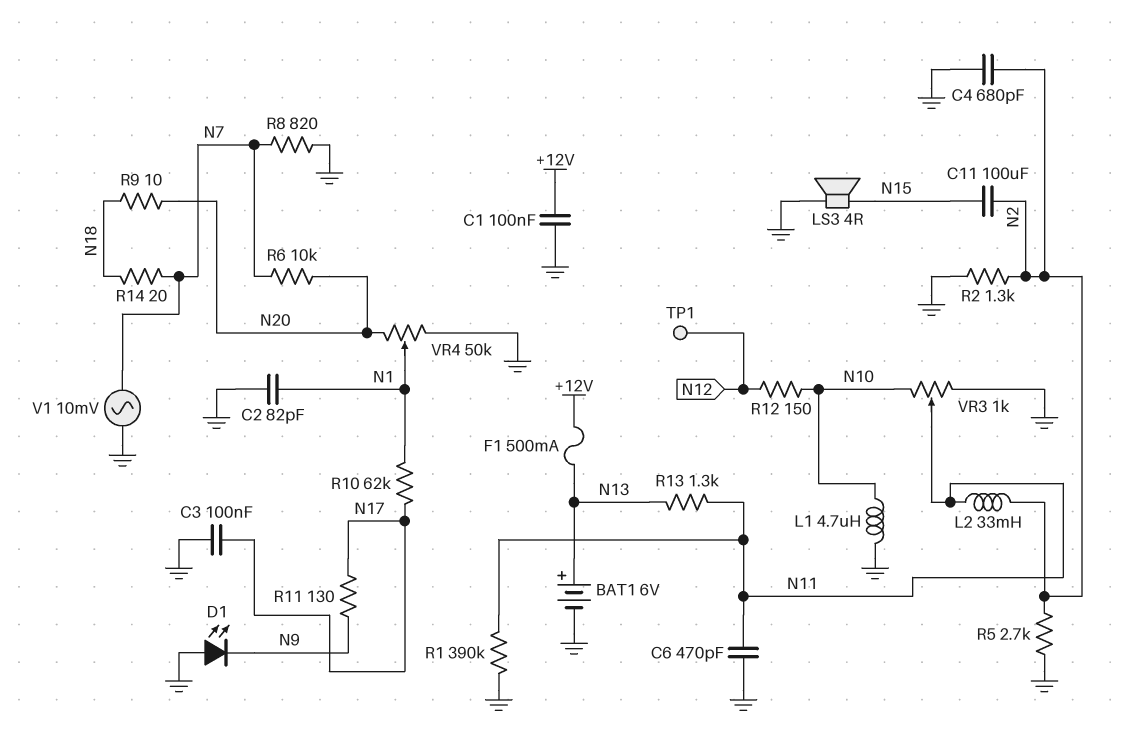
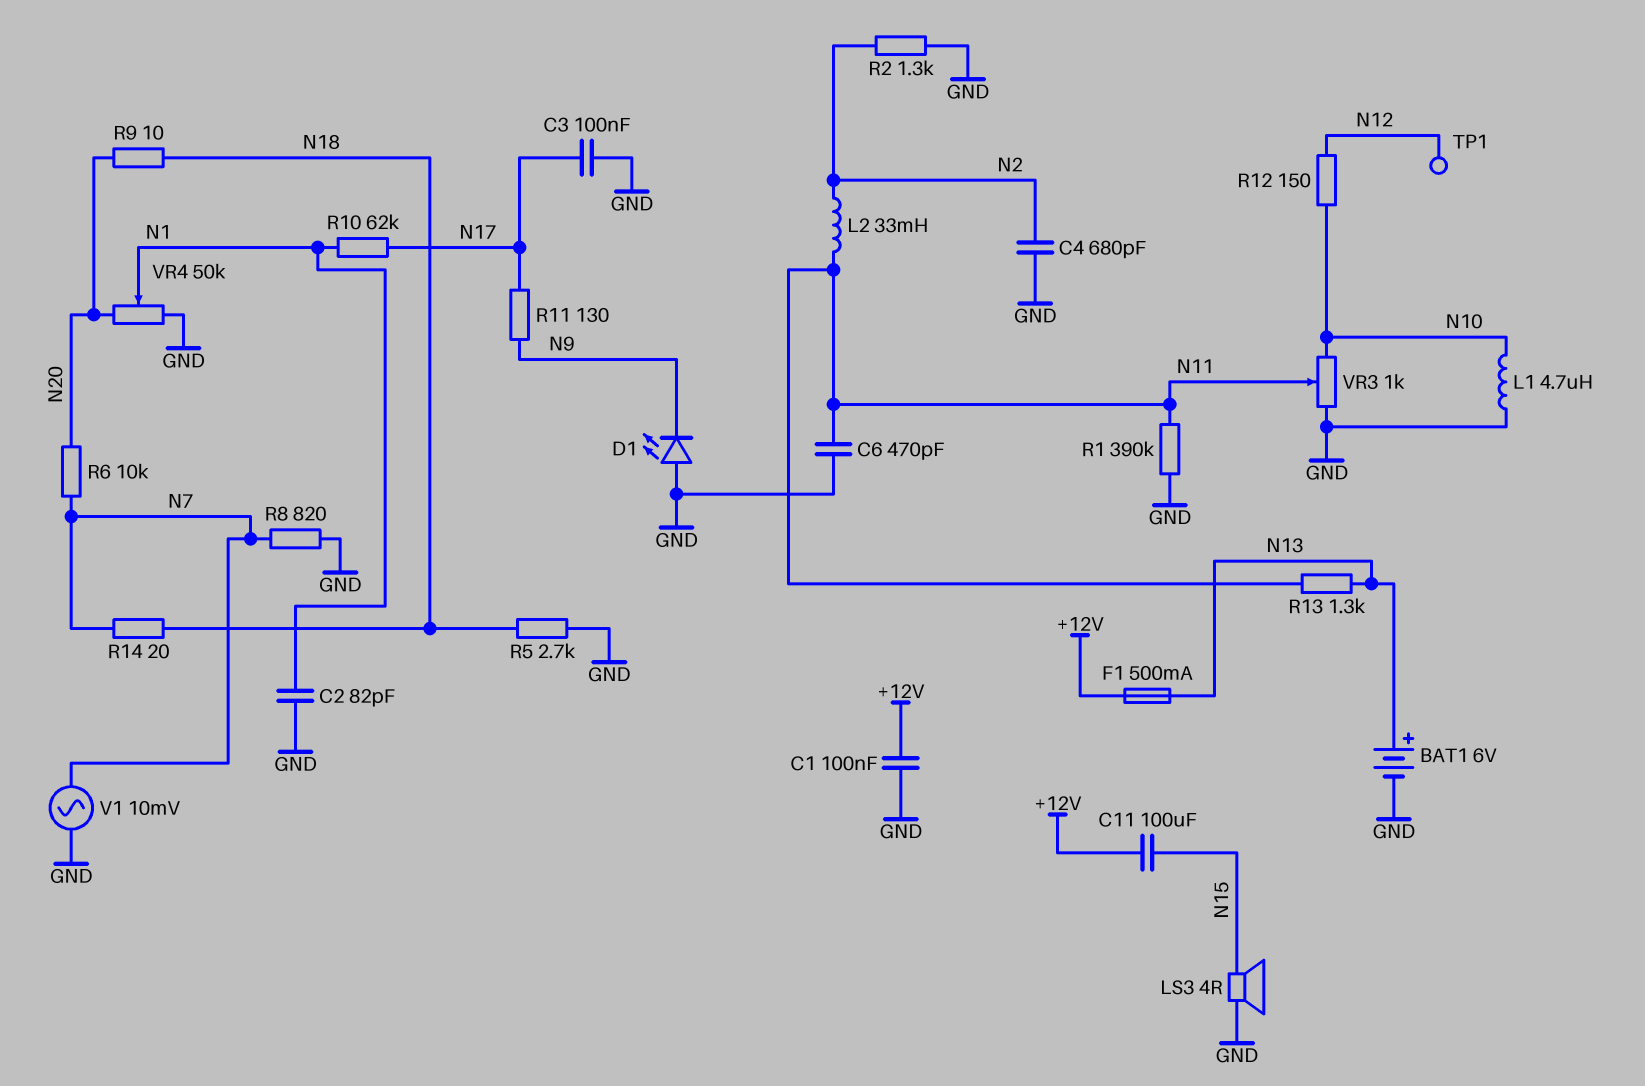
C11: 100uF (N2, N15) -> 100uF (+12V, N15)
R5: 2.7k (GND, N2) -> 2.7k (GND, N18)

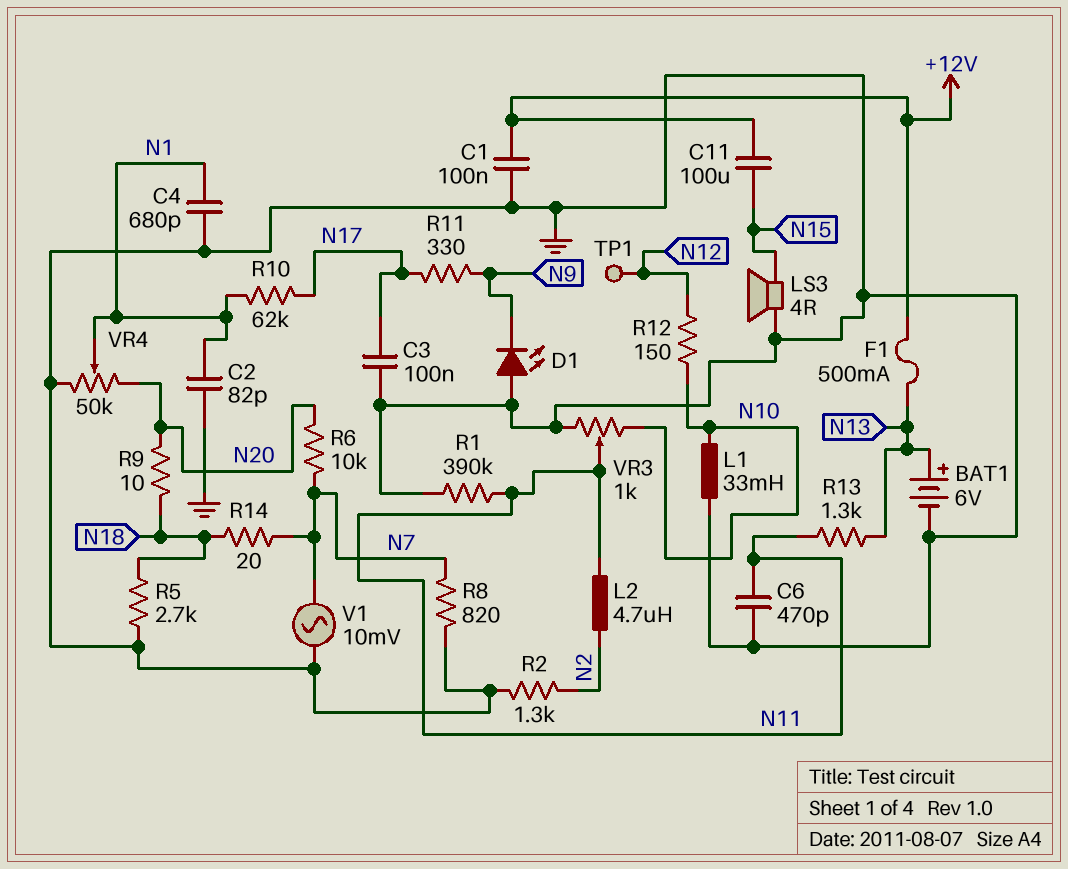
C4: 680pF (GND, N2) -> 680pF (GND, N1)
L1: 4.7uH (GND, N10) -> 33mH (GND, N10)
L2: 33mH (N2, N11) -> 4.7uH (N2, N11)
R11: 130 (N9, N17) -> 330 (N9, N17)

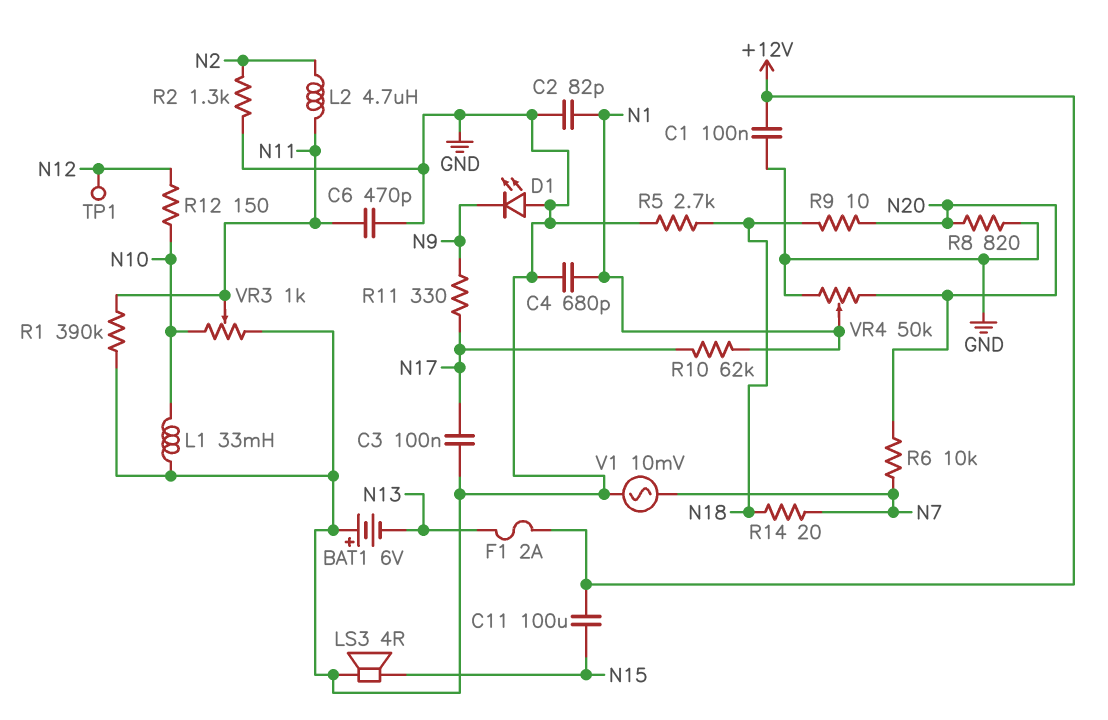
BAT1: 6V (plus N13, minus GND) -> 6V (plus GND, minus N13)
F1: 500mA (+12V, N13) -> 2A (+12V, N13)
R8: 820 (GND, N7) -> 820 (GND, N20)
R13: 1.3k (N11, N13) -> none

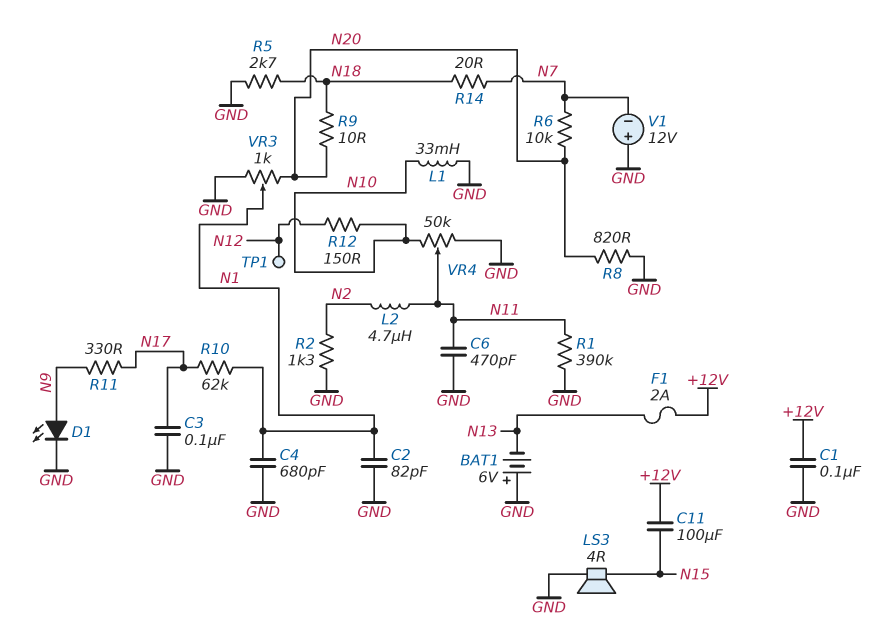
D1: LED (A GND, K N9) -> LED (A N9, K GND)
V1: AC 10mV (GND, N7) -> 12V (plus GND, minus N7)
VR3: 1k (GND, N10, wiper N11) -> 1k (GND, N20, wiper N1)
VR4: 50k (GND, N20, wiper N1) -> 50k (GND, N10, wiper N11)

